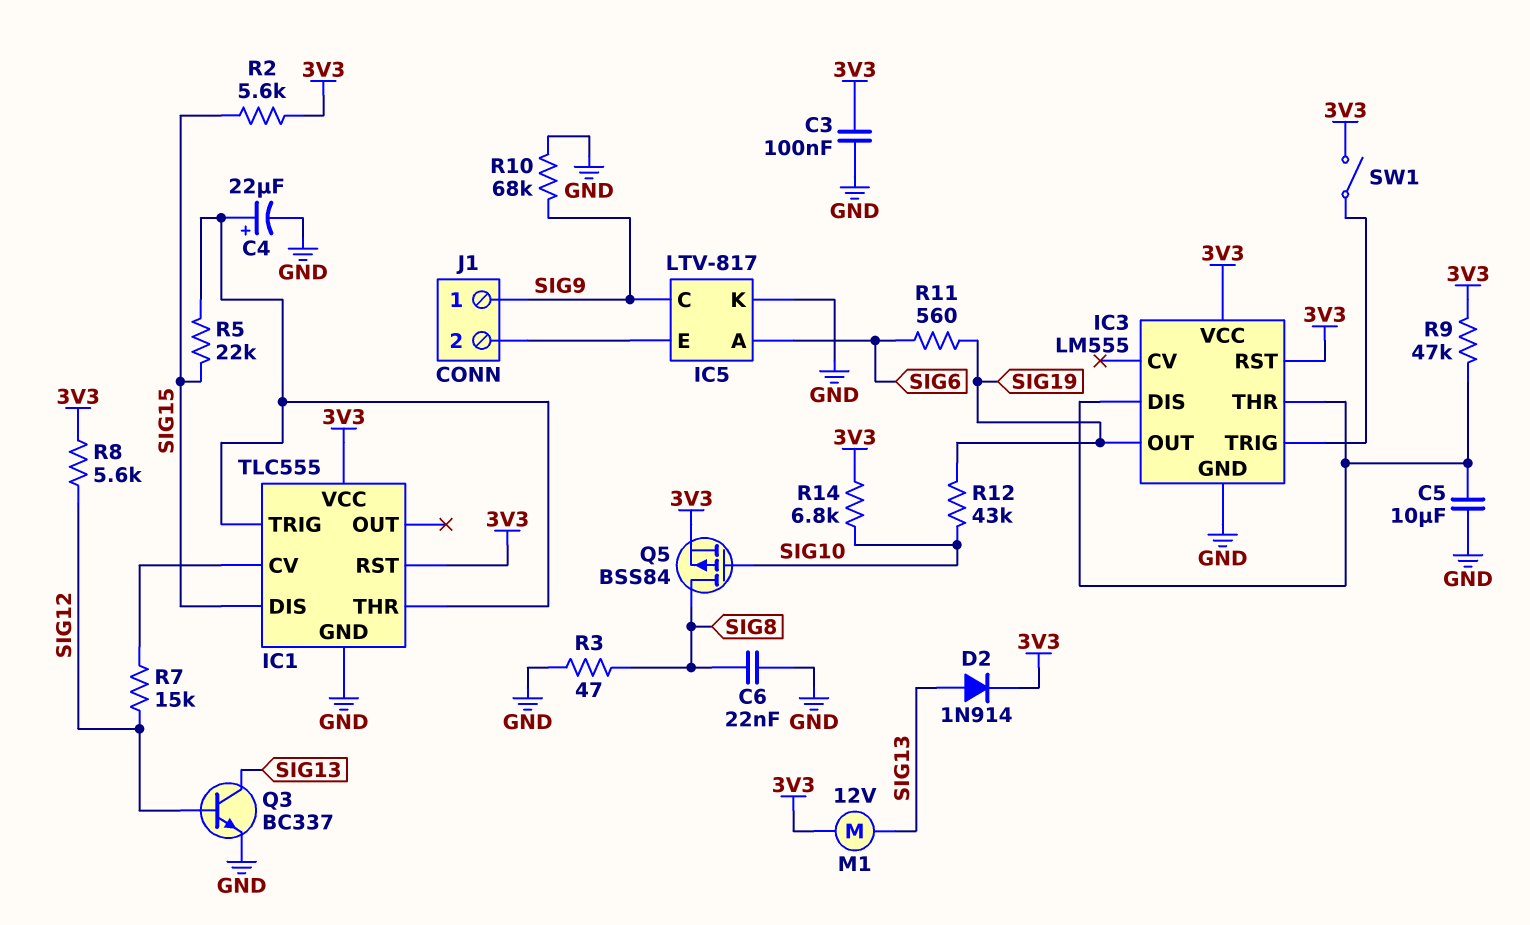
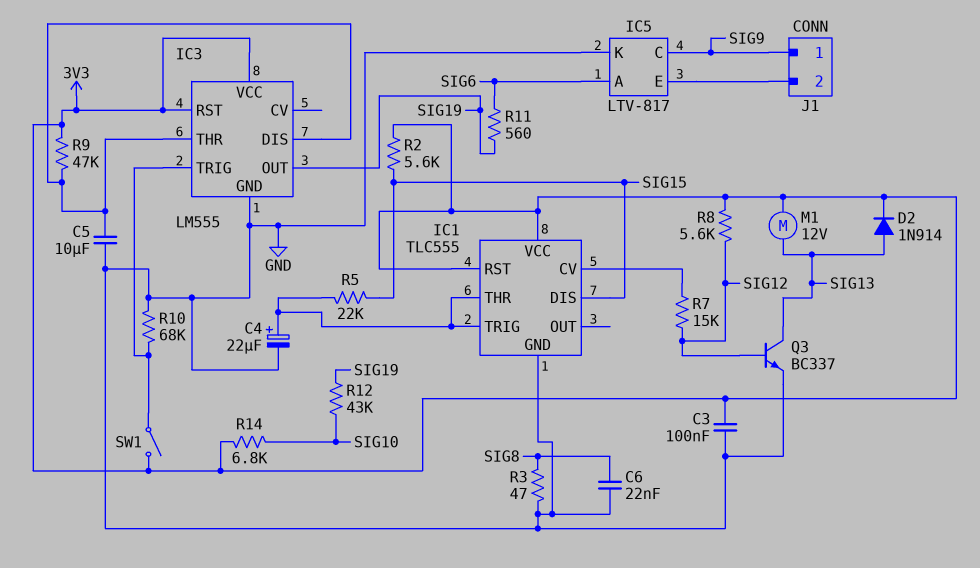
Q5: PMOS BSS84 (G SIG10, D SIG8, S 3V3) -> none
R10: 68k (GND, SIG9) -> 68k (GND, IC3/TRIG)

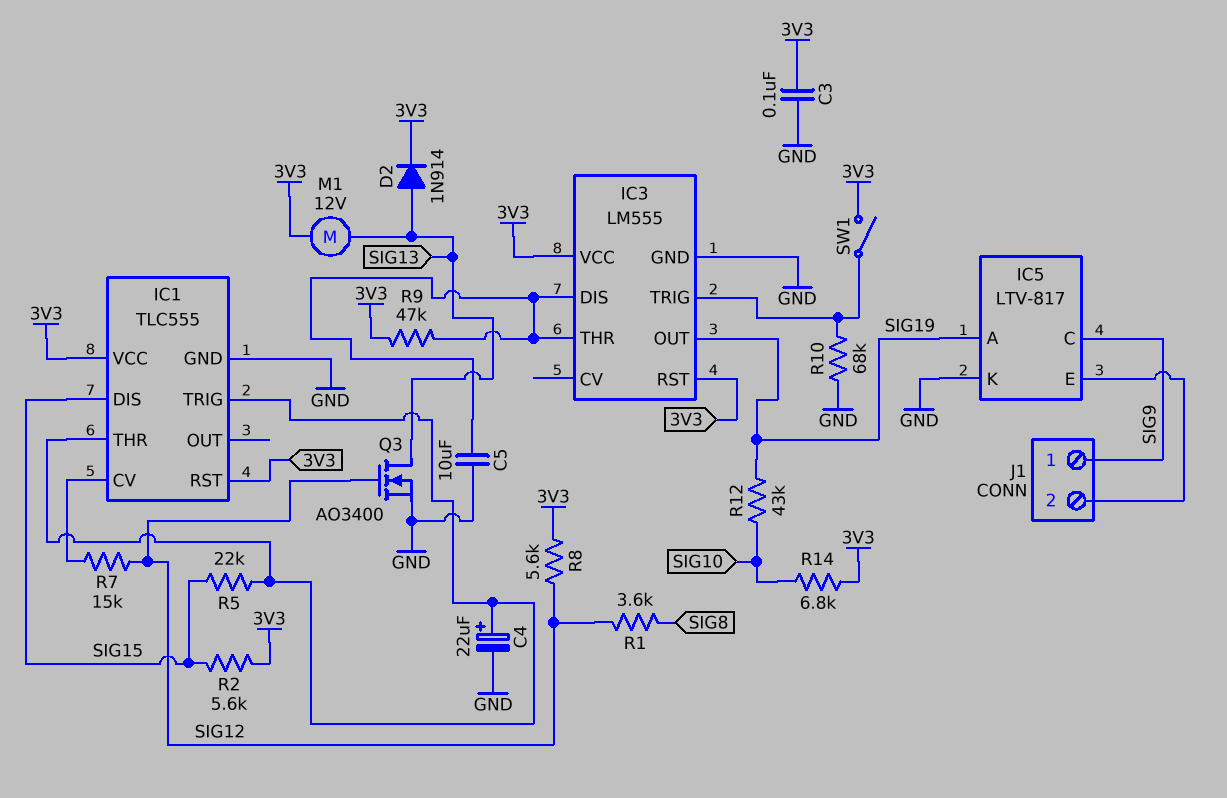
C6: 22nF (GND, SIG8) -> none
IC5 pin A: SIG6 -> SIG19
Q3: NPN BC337 (B SIG12, C SIG13, E GND) -> NMOS AO3400 (G SIG12, D SIG13, S GND)
R1: none -> 3.6k (SIG8, SIG12)
R3: 47 (GND, SIG8) -> none
R11: 560 (SIG6, SIG19) -> none

